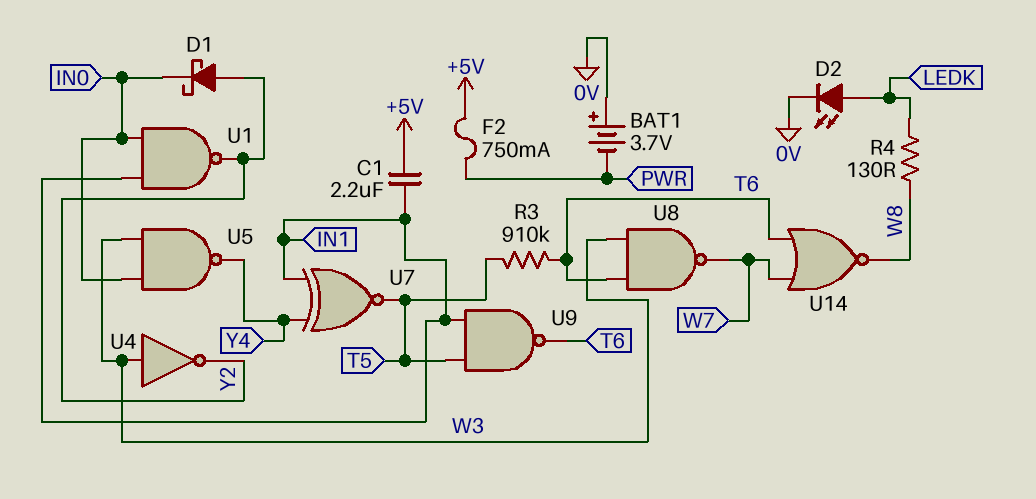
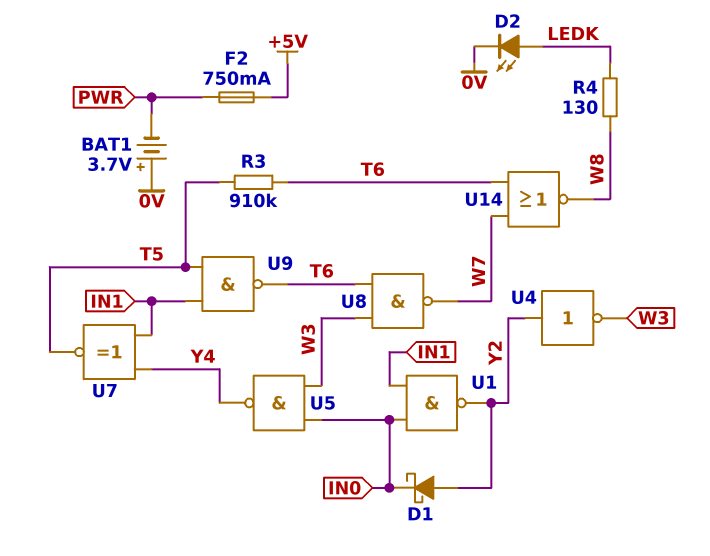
C1: 2.2uF (+5V, IN1) -> none
U4: NOT (in W3, out Y2) -> NOT (in Y2, out W3)

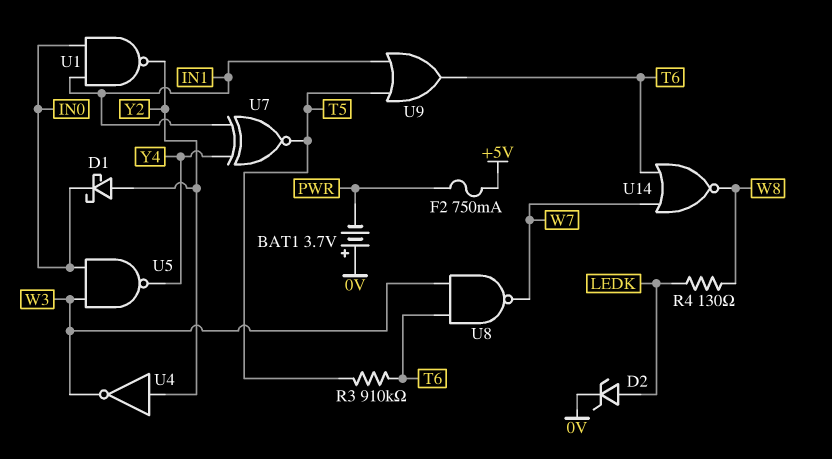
D2: LED (A LEDK, K 0V) -> zener (A LEDK, K 0V)
U9: NAND (in IN1, in T5, out T6) -> OR (in IN1, in T5, out T6)

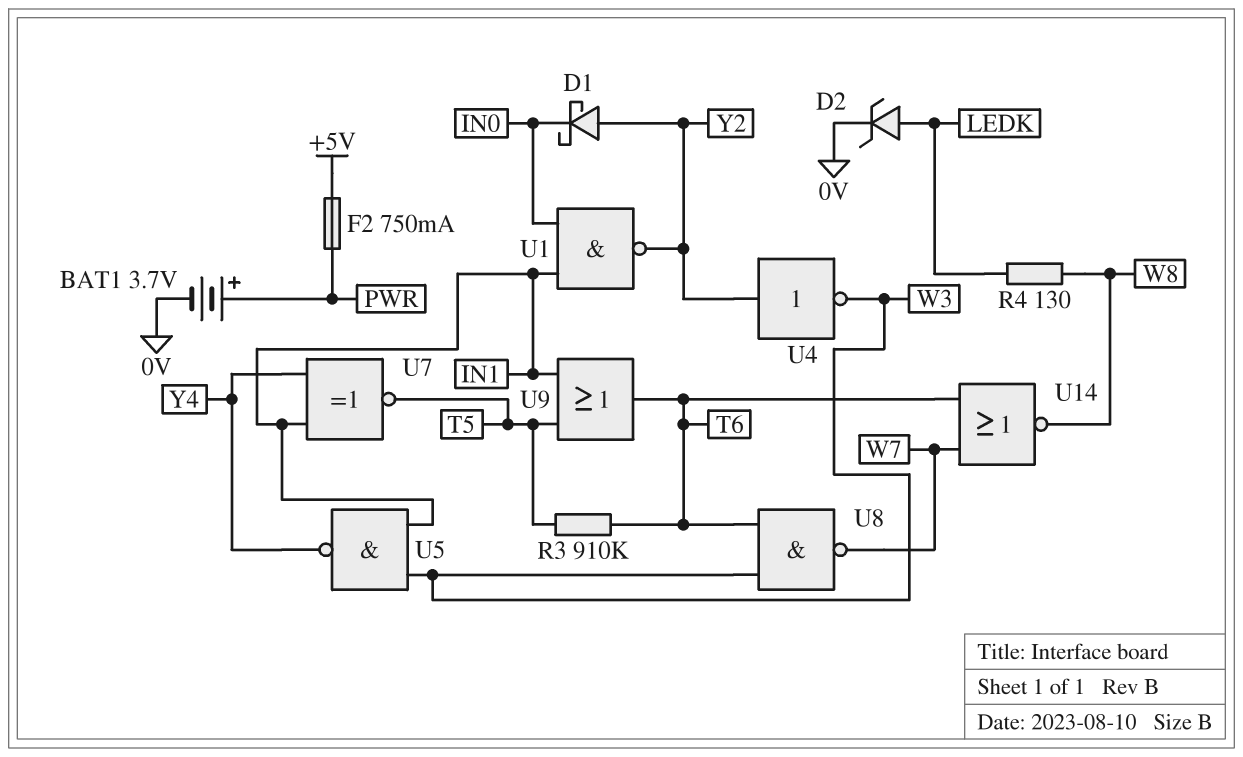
BAT1: 3.7V (plus 0V, minus PWR) -> 3.7V (plus PWR, minus 0V)
U5: NAND (in IN0, in W3, out Y4) -> NAND (in IN1, in W3, out Y4)

